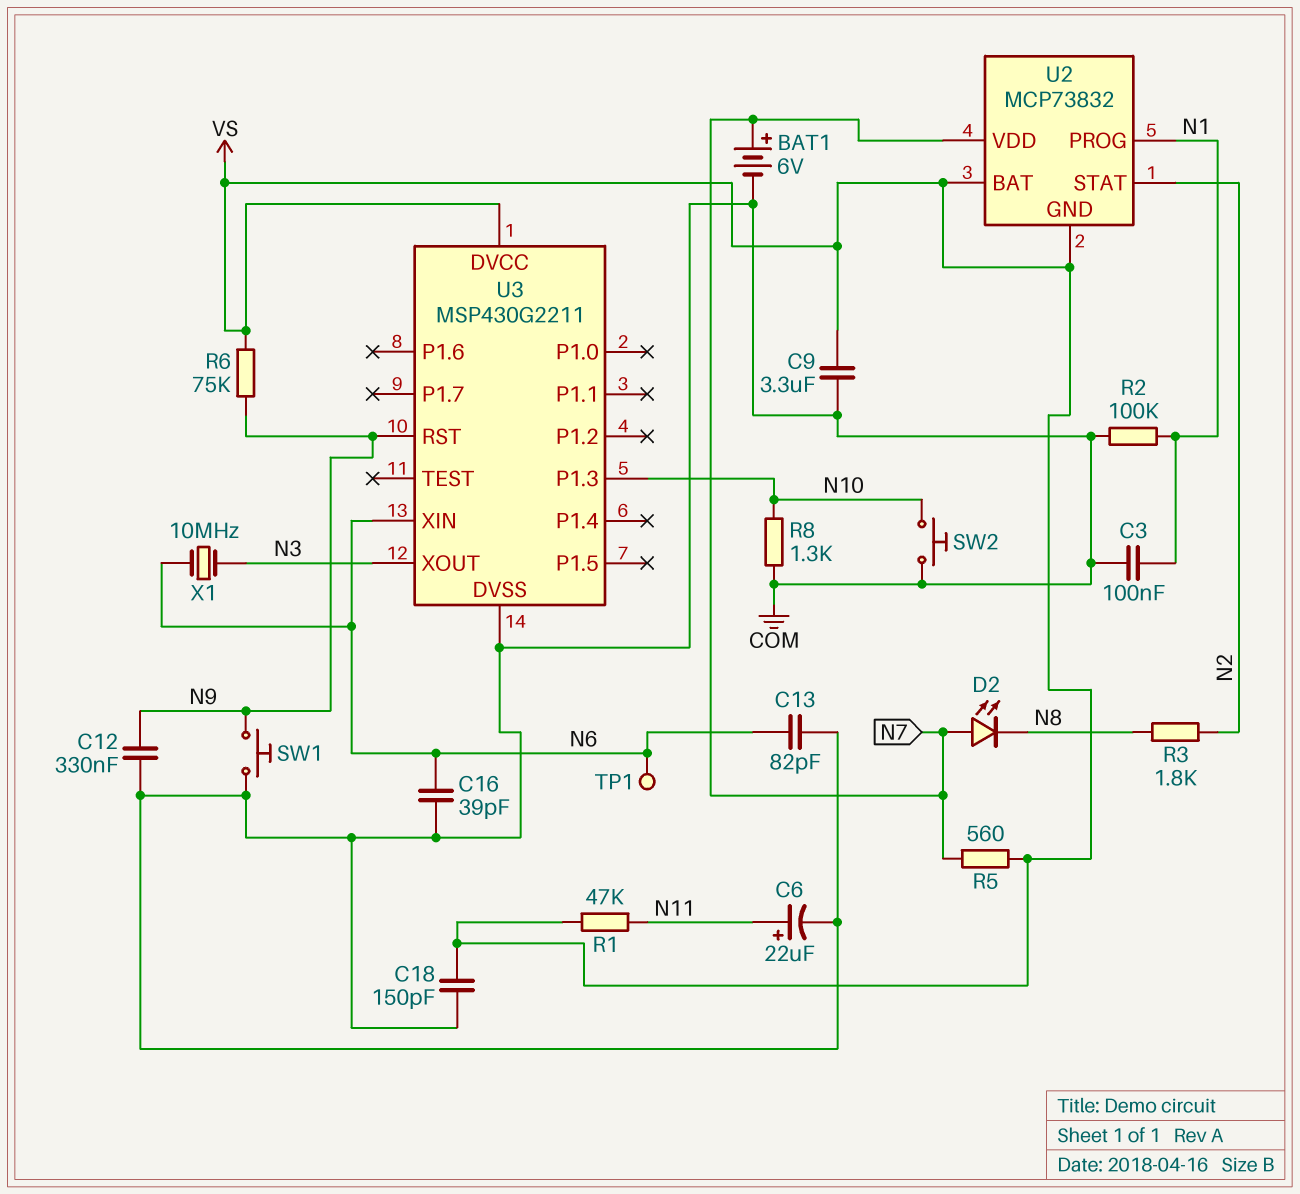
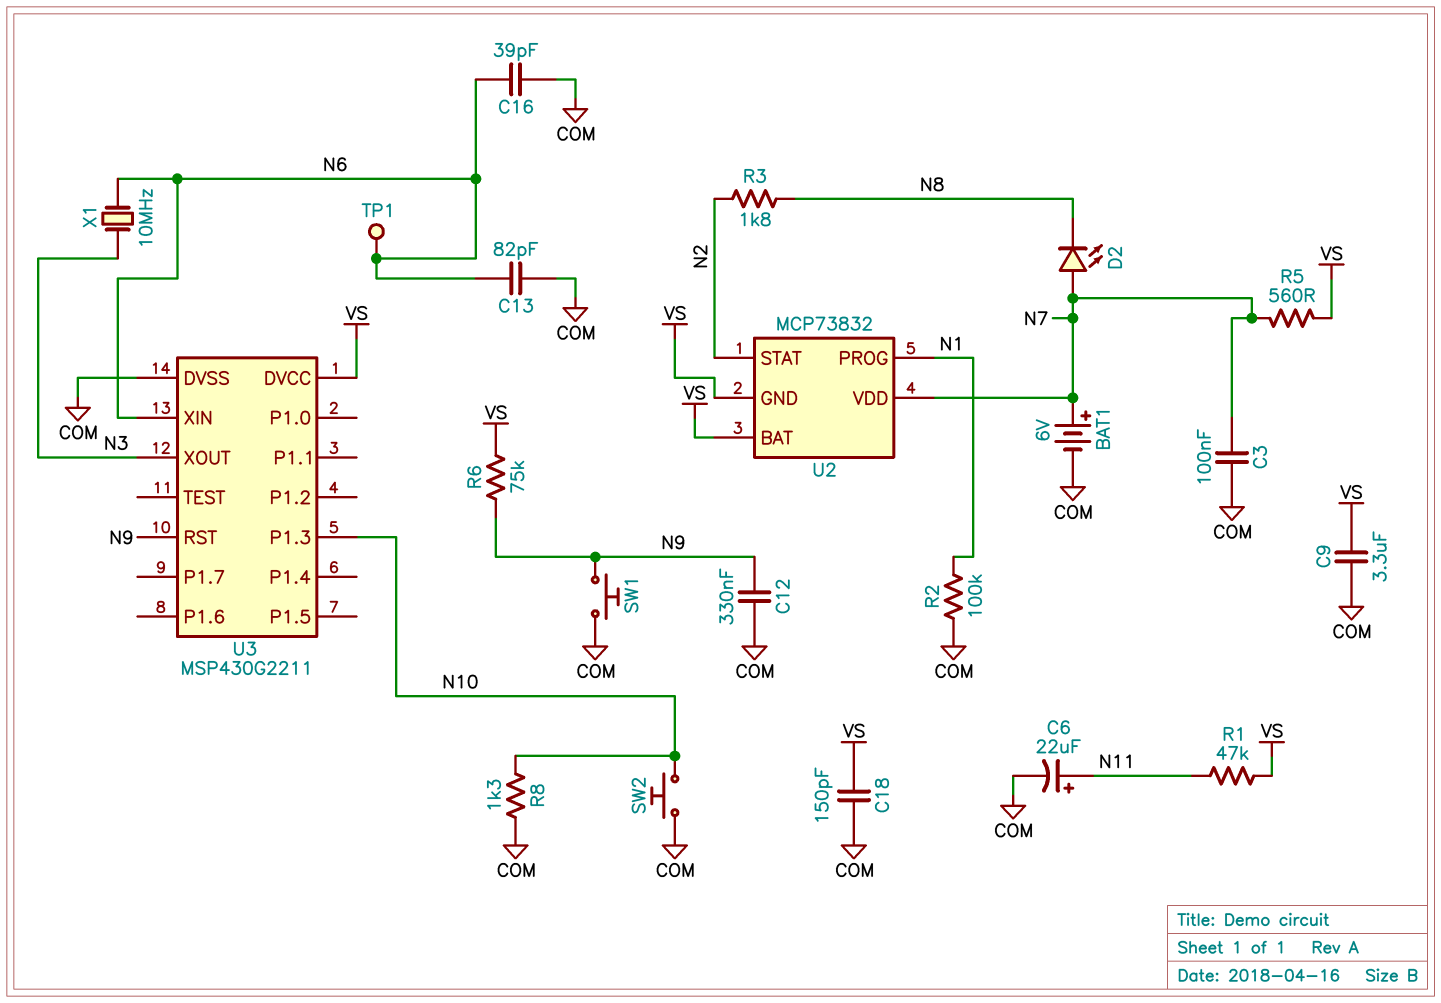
C3: 100nF (COM, N1) -> 100nF (COM, N7)

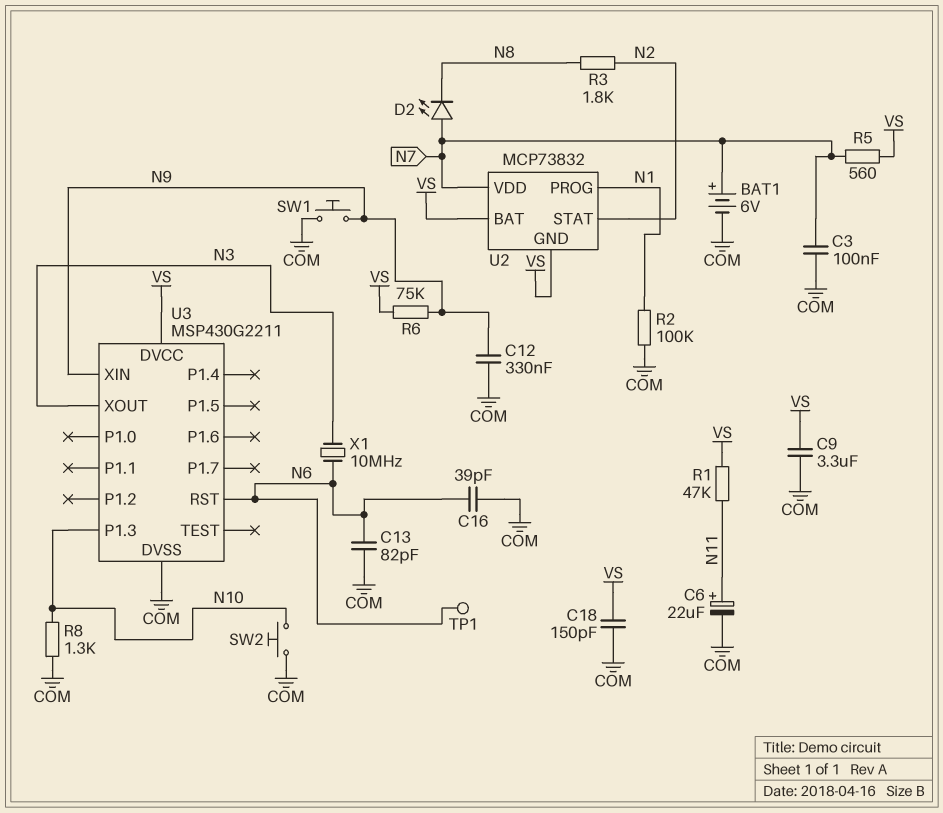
U3 pin RST: N9 -> N6
U3 pin XIN: N6 -> N9

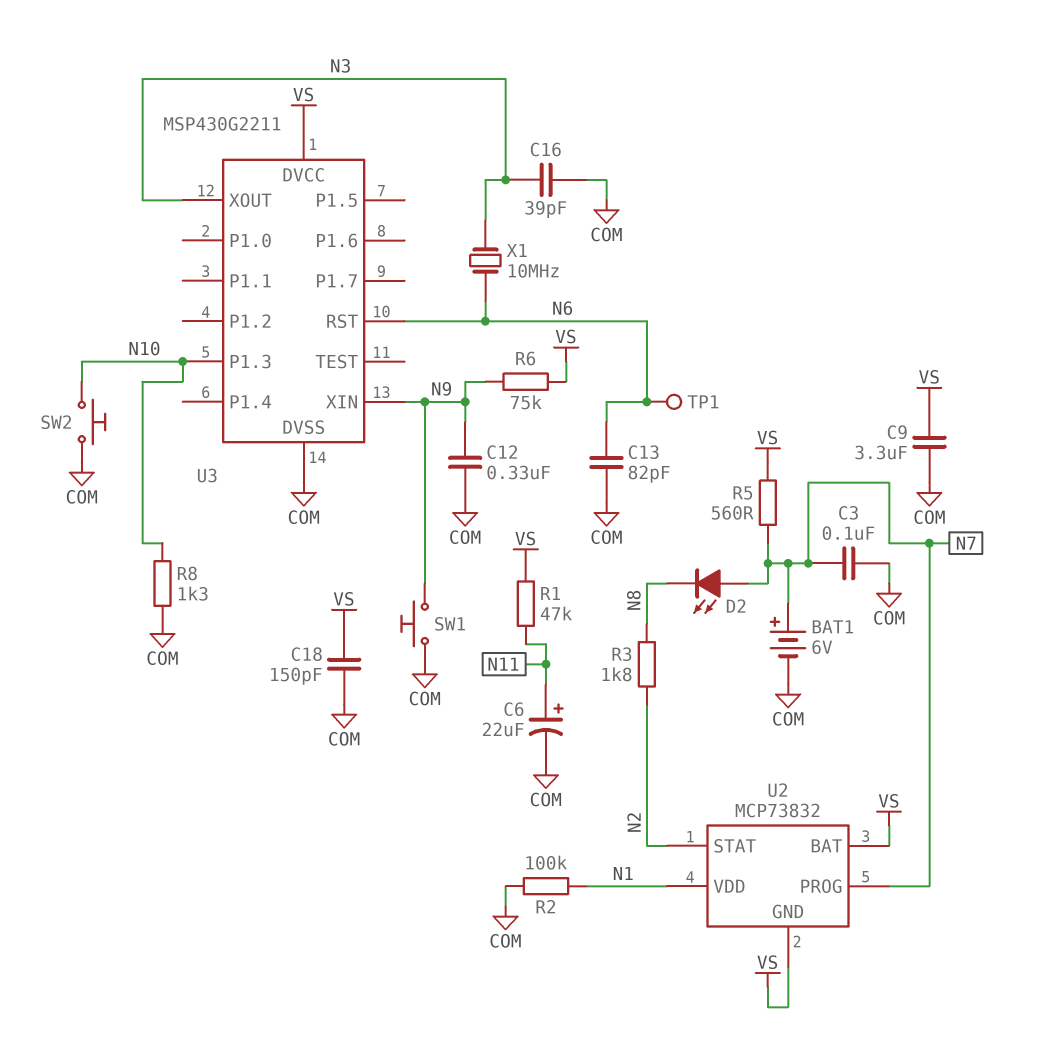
C16: 39pF (COM, N6) -> 39pF (COM, N3)
U2 pin PROG: N1 -> N7
U2 pin VDD: N7 -> N1

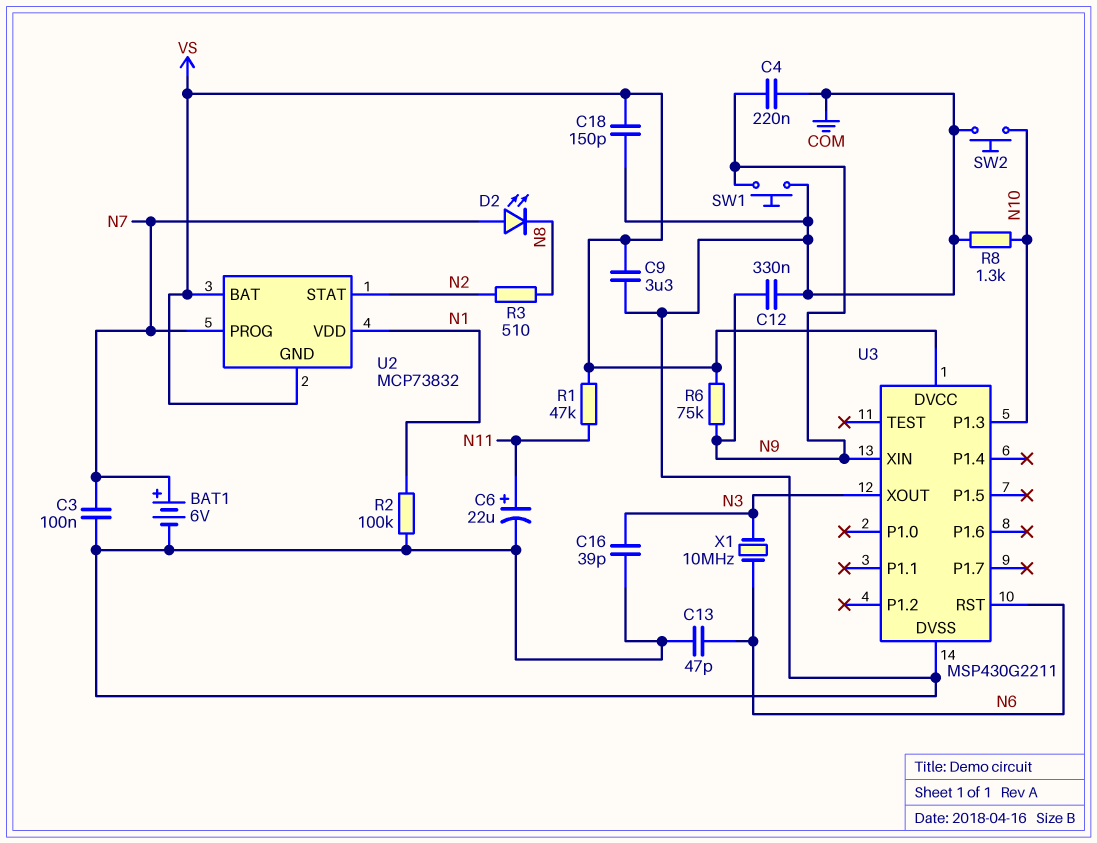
C4: none -> 220nF (COM, N9)
C13: 82pF (COM, N6) -> 47pF (COM, N6)
R3: 1.8k (N2, N8) -> 510 (N2, N8)
R5: 560 (N7, VS) -> none
TP1: test point (N6) -> none

